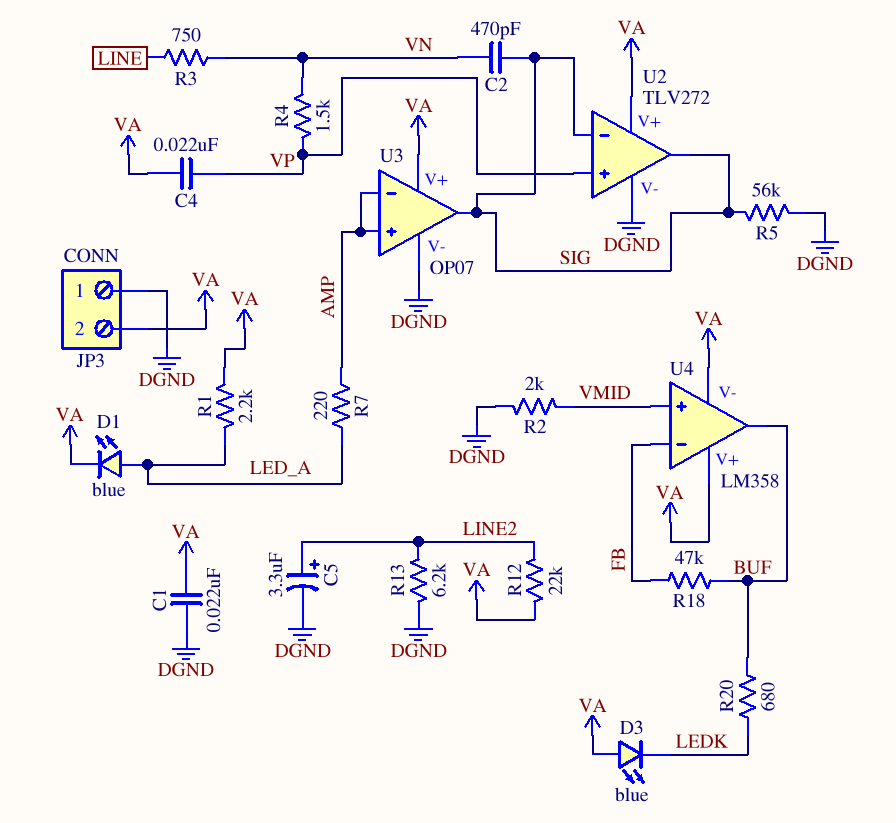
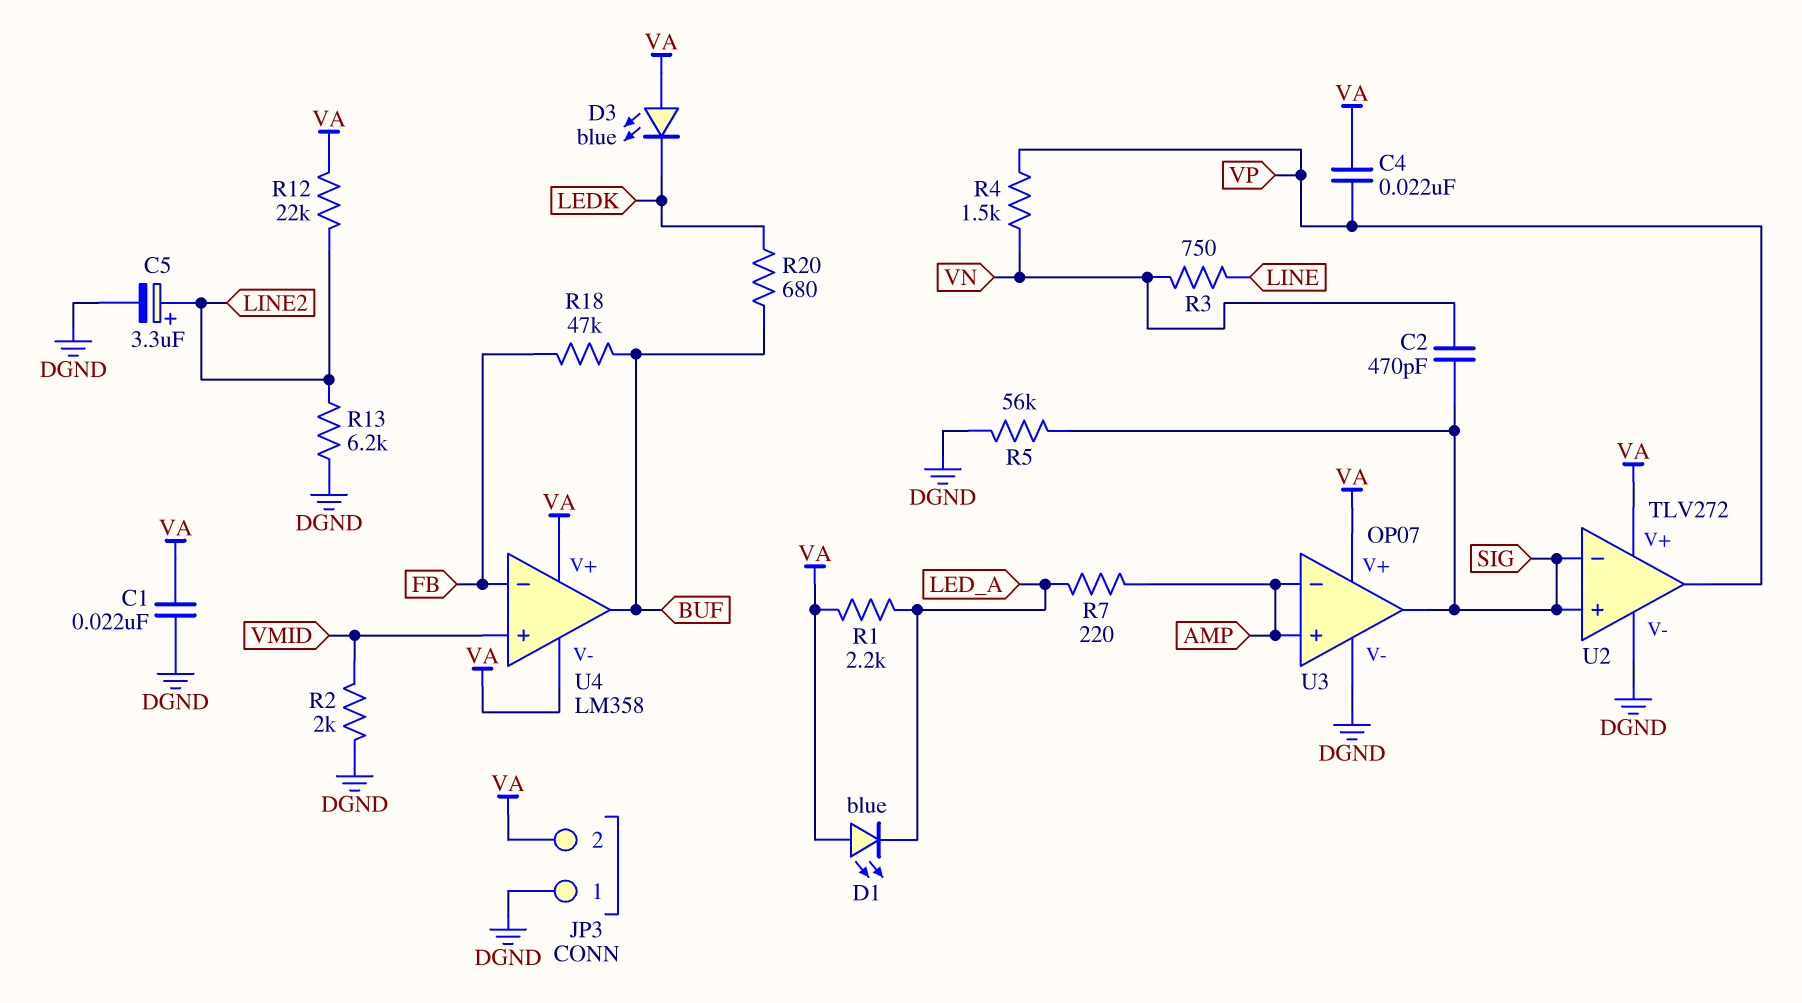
D1: LED blue (A LED_A, K VA) -> LED blue (A VA, K LED_A)
U2 pin in+: VP -> SIG
U2 pin out: SIG -> VP

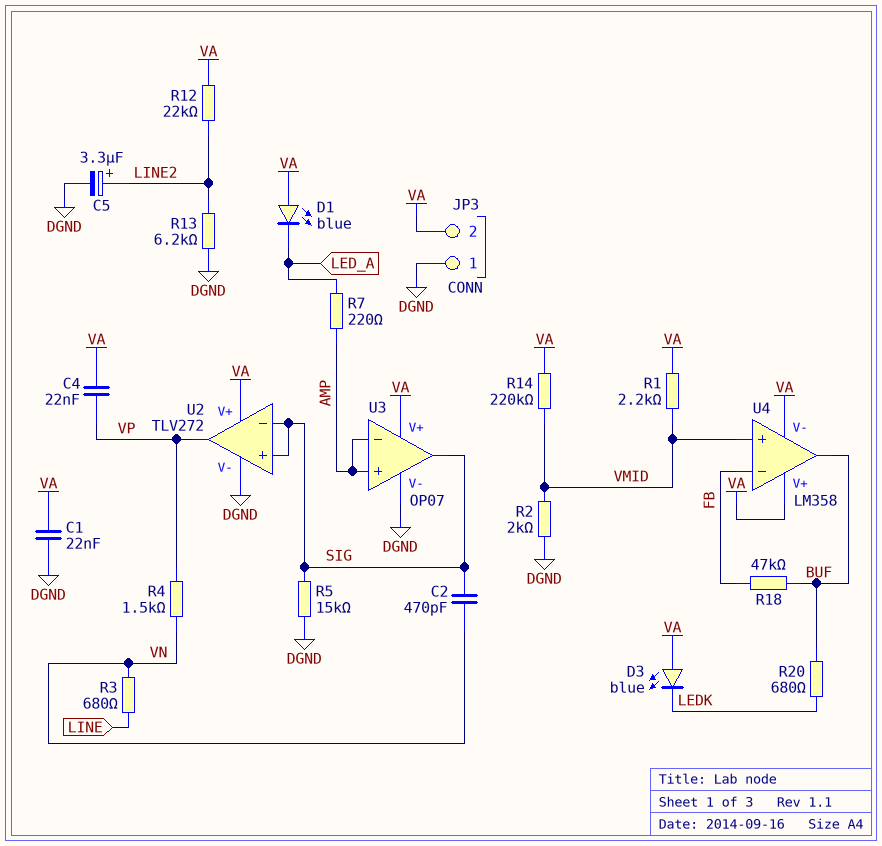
R1: 2.2k (LED_A, VA) -> 2.2k (VA, VMID)
R3: 750 (LINE, VN) -> 680 (LINE, VN)
R5: 56k (DGND, SIG) -> 15k (DGND, SIG)
R14: none -> 220k (VA, VMID)

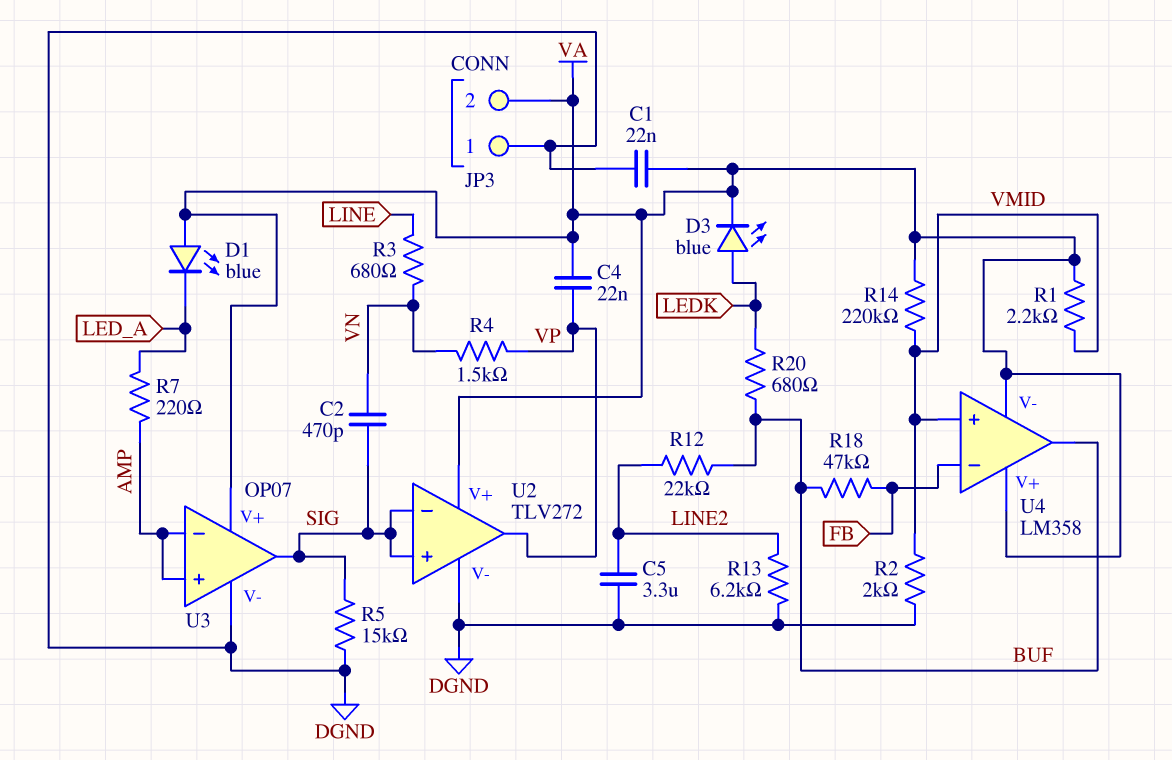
C5: 3.3uF (plus LINE2, minus DGND) -> 3.3uF (DGND, LINE2)
D3: LED blue (A VA, K LEDK) -> LED blue (A LEDK, K VA)
R12: 22k (LINE2, VA) -> 22k (BUF, LINE2)

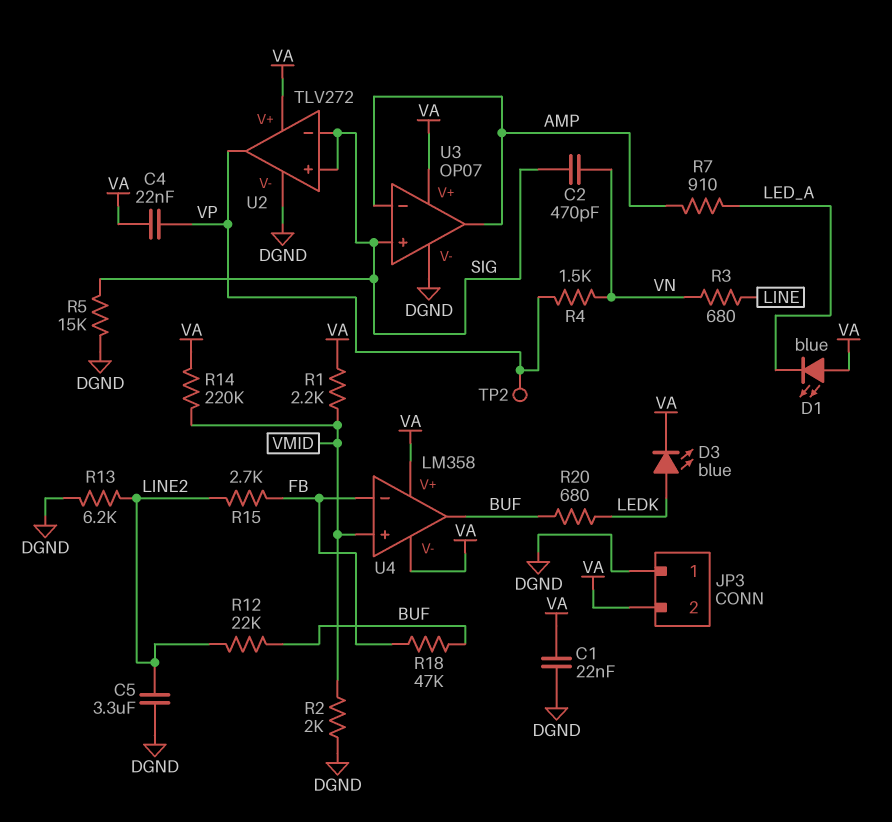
R7: 220 (AMP, LED_A) -> 910 (AMP, LED_A)
R15: none -> 2.7k (FB, LINE2)
TP2: none -> test point (VP)
U3 pin in+: AMP -> SIG
U3 pin out: SIG -> AMP

